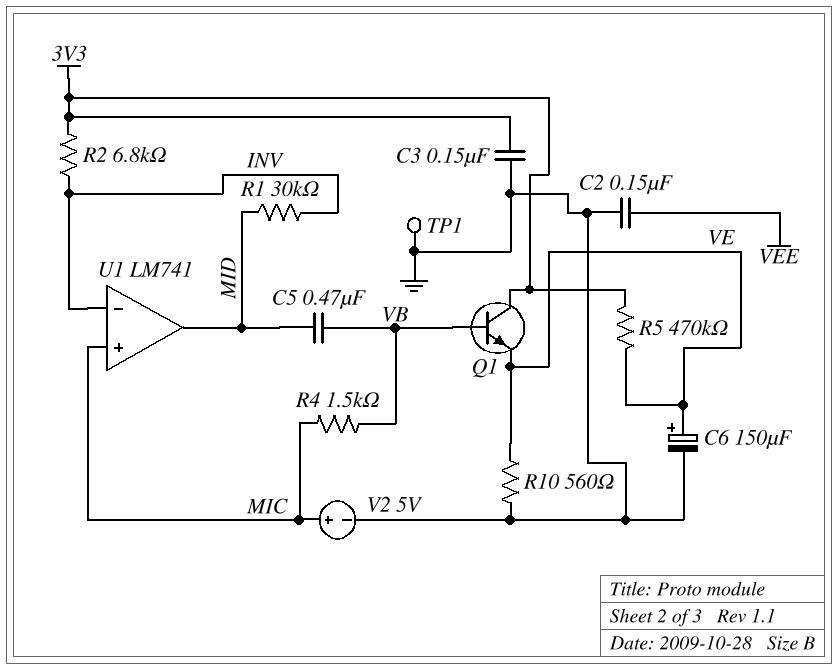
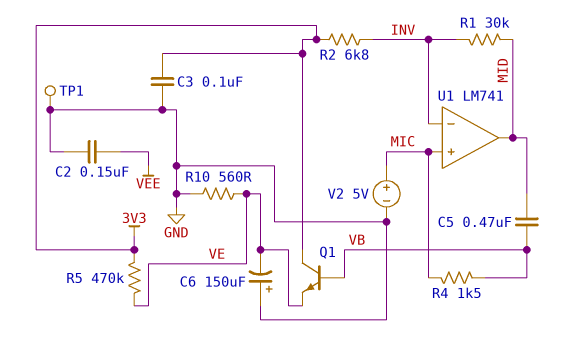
C3: 150nF (3V3, GND) -> 100nF (3V3, GND)
C6: 150uF (plus VE, minus GND) -> 150uF (plus GND, minus VE)

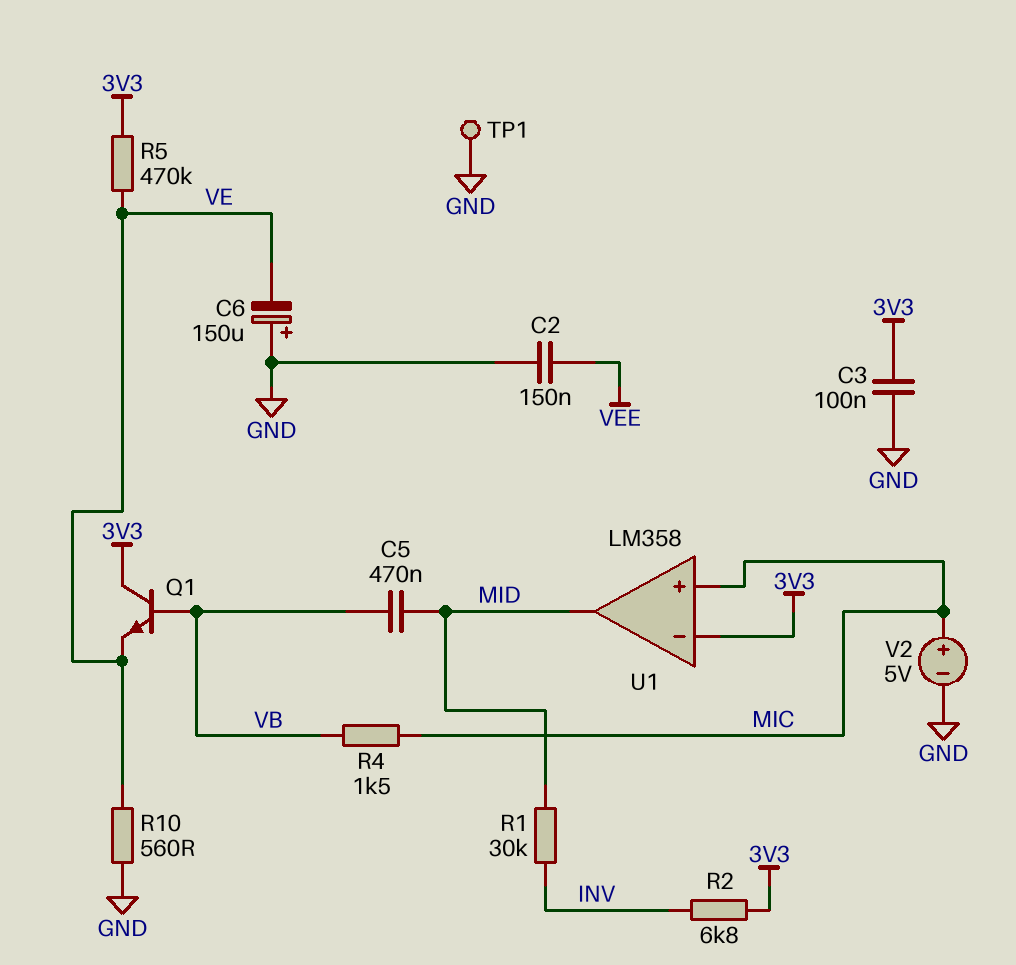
U1: LM741 -> LM358
U1 pin in-: INV -> 3V3

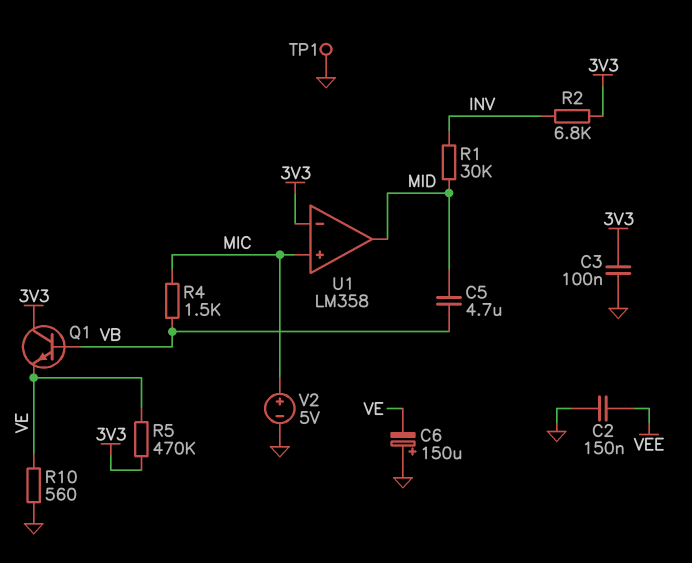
C5: 470nF (MID, VB) -> 4.7uF (MID, VB)

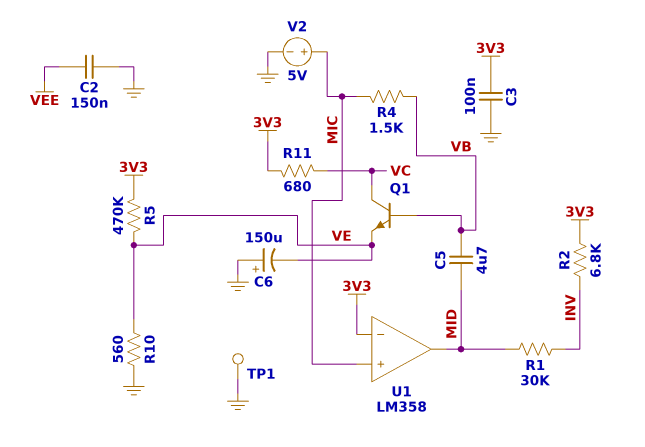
Q1: NPN (B VB, C 3V3, E VE) -> NPN (B VB, C VC, E VE)
R11: none -> 680 (3V3, VC)

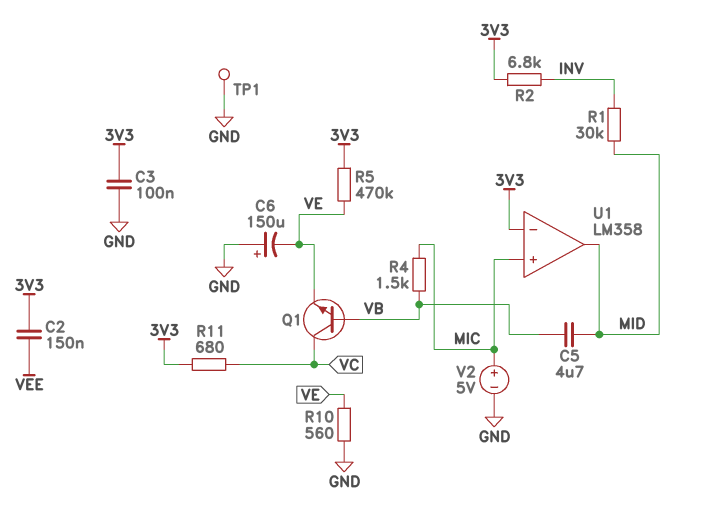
C2: 150nF (GND, VEE) -> 150nF (3V3, VEE)

